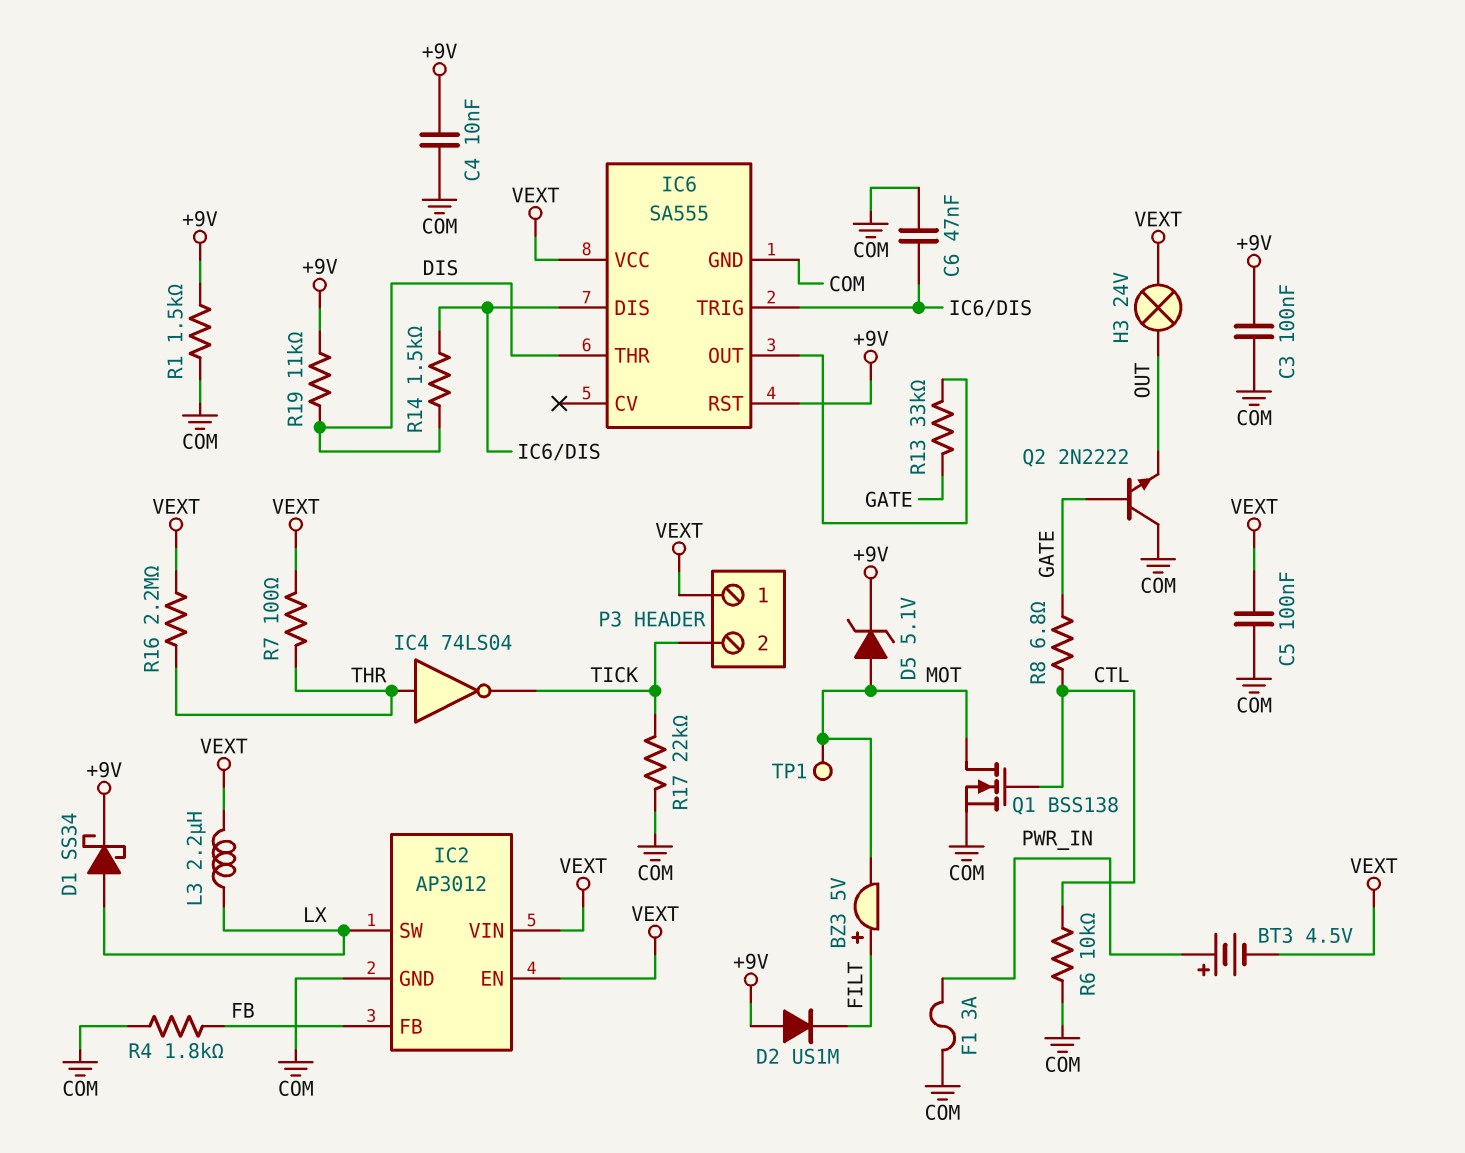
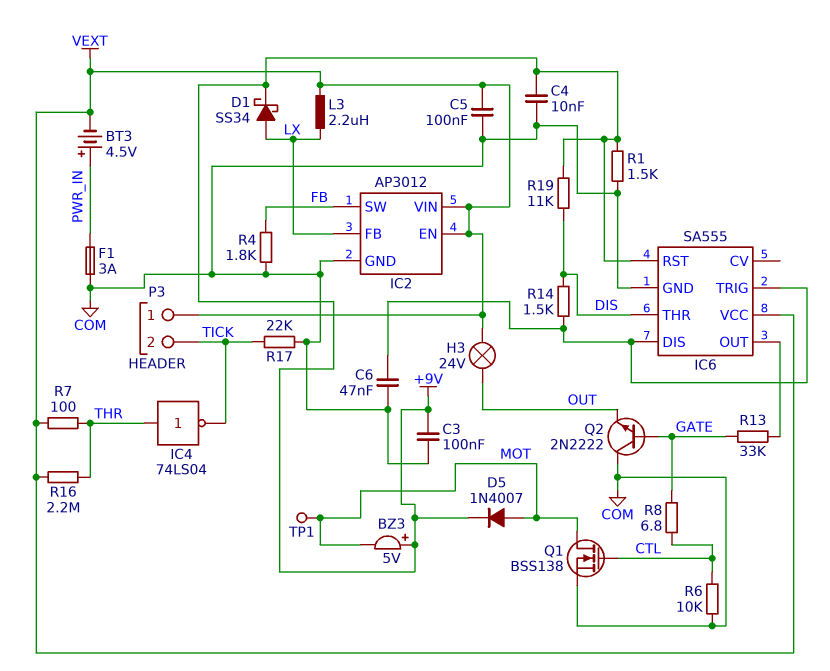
BZ3: buzzer 5V (plus FILT, minus MOT) -> buzzer 5V (plus +9V, minus MOT)
D2: diode US1M (A +9V, K FILT) -> none
D5: zener 5.1V (A MOT, K +9V) -> diode 1N4007 (A MOT, K +9V)
IC2 pin FB: FB -> LX
IC2 pin SW: LX -> FB

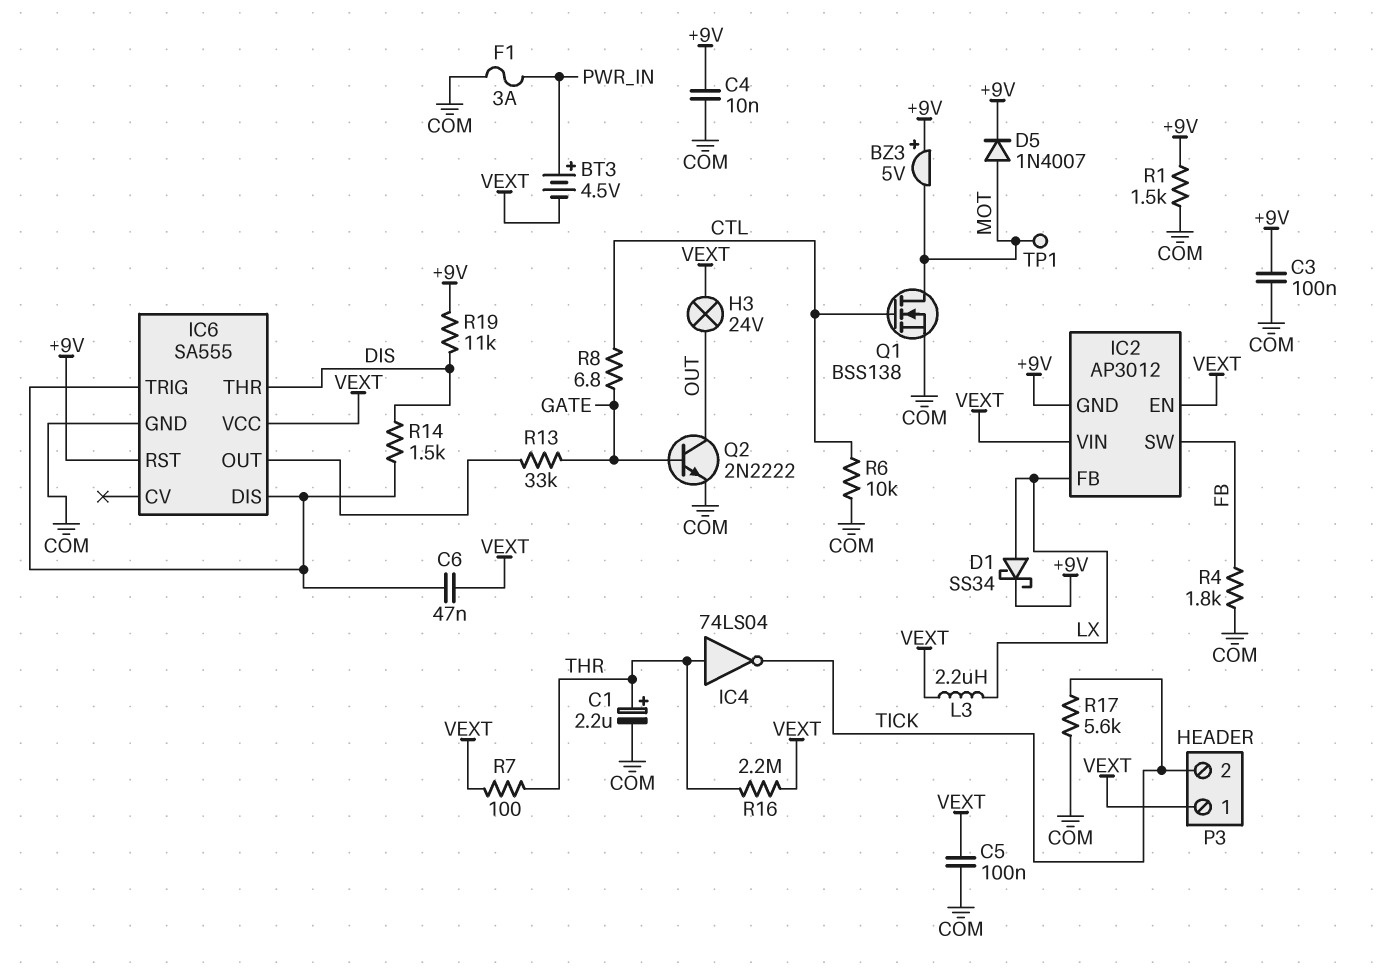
C1: none -> 2.2uF (plus THR, minus COM)
C6: 47nF (COM, IC6/DIS) -> 47nF (IC6/DIS, VEXT)
IC2 pin GND: COM -> +9V
Q2: NPN 2N2222 (B GATE, C COM, E OUT) -> NPN 2N2222 (B GATE, C OUT, E COM)
R17: 22k (COM, TICK) -> 5.6k (COM, TICK)

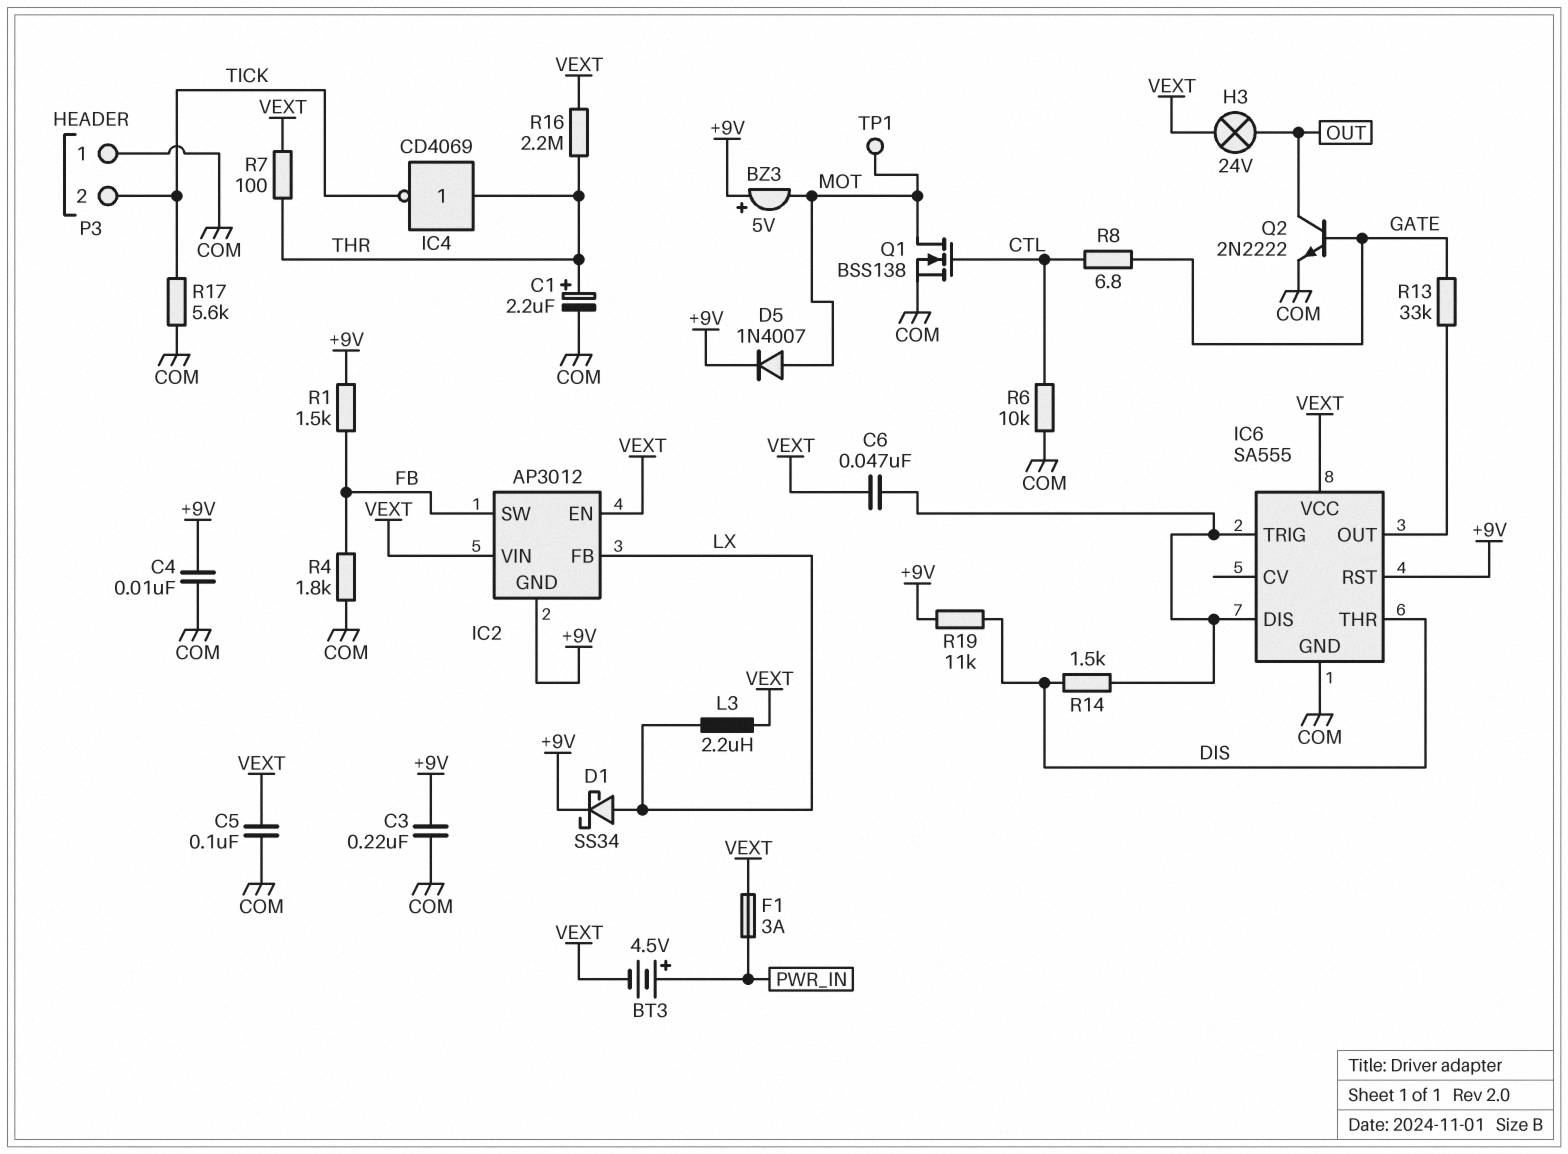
C3: 100nF (+9V, COM) -> 220nF (+9V, COM)
F1: 3A (COM, PWR_IN) -> 3A (PWR_IN, VEXT)
IC4: NOT 74LS04 (in THR, out TICK) -> NOT CD4069 (in THR, out TICK)
P3 pin 1: VEXT -> COM
R1: 1.5k (+9V, COM) -> 1.5k (+9V, FB)

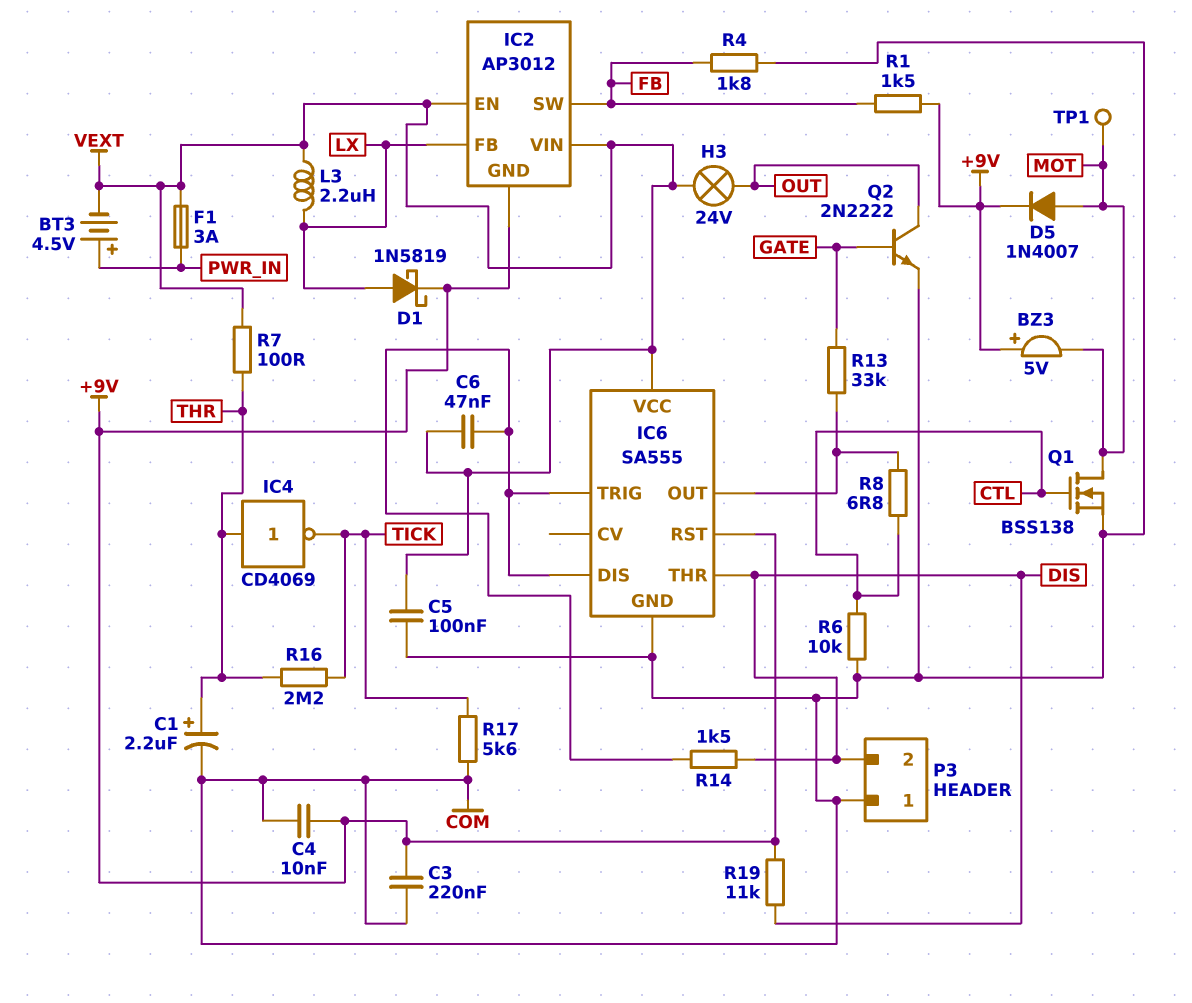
D1: schottky SS34 (A LX, K +9V) -> schottky 1N5819 (A LX, K +9V)
P3 pin 2: TICK -> DIS
R8: 6.8 (CTL, GATE) -> 6.8 (CTL, IC6/OUT)
R16: 2.2M (THR, VEXT) -> 2.2M (THR, TICK)

